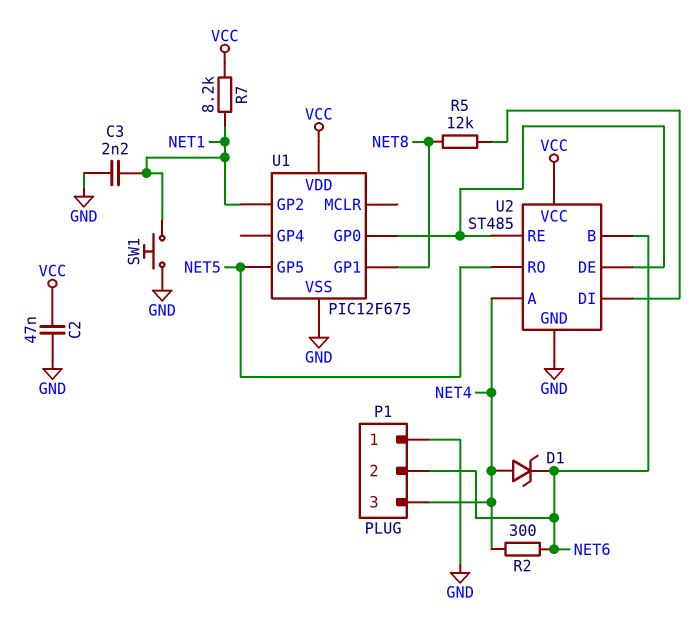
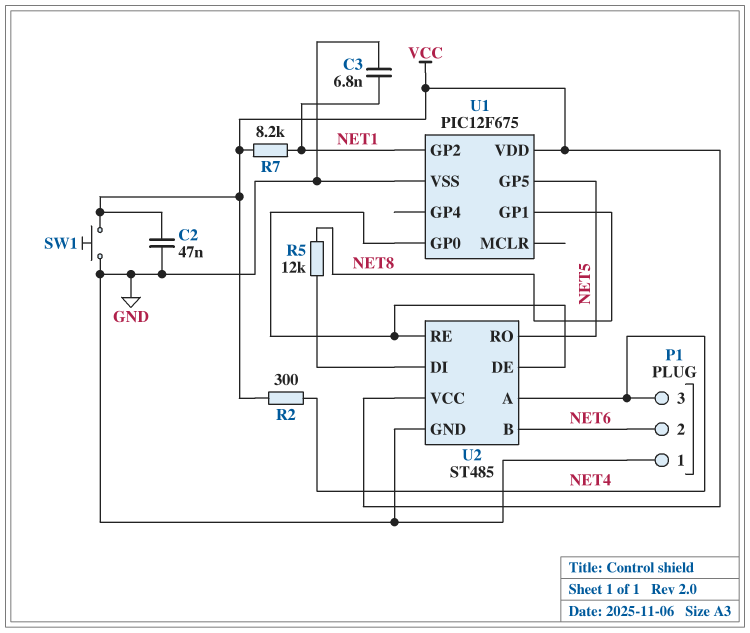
C3: 2.2nF (GND, NET1) -> 6.8nF (GND, NET1)
D1: zener (A NET4, K NET6) -> none
R2: 300 (NET4, NET6) -> 300 (NET4, VCC)
SW1: button (GND, NET1) -> button (GND, VCC)

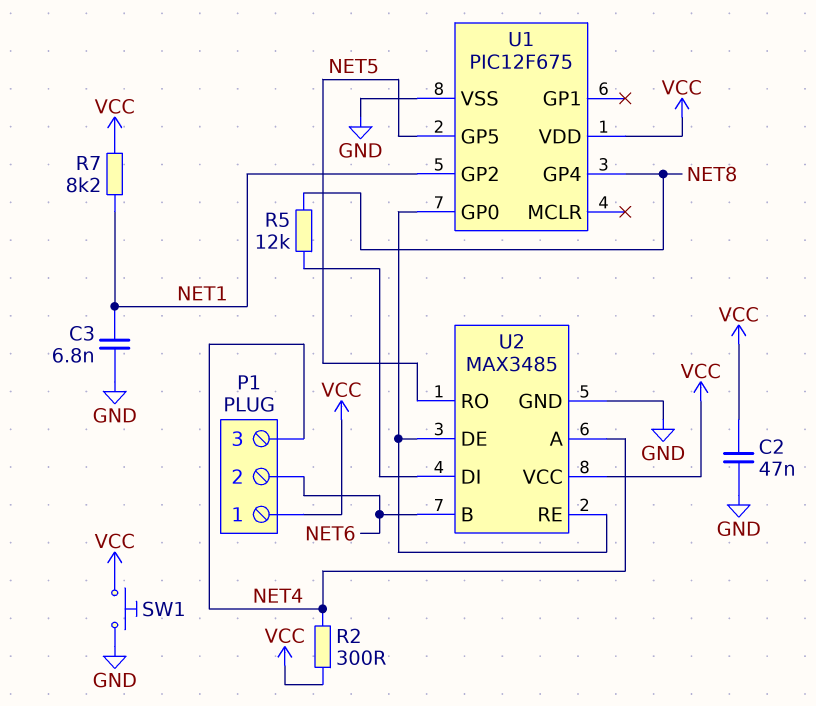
P1 pin 1: GND -> VCC
U1 pin GP1: NET8 -> none
U1 pin GP4: none -> NET8
U2: ST485 -> MAX3485

